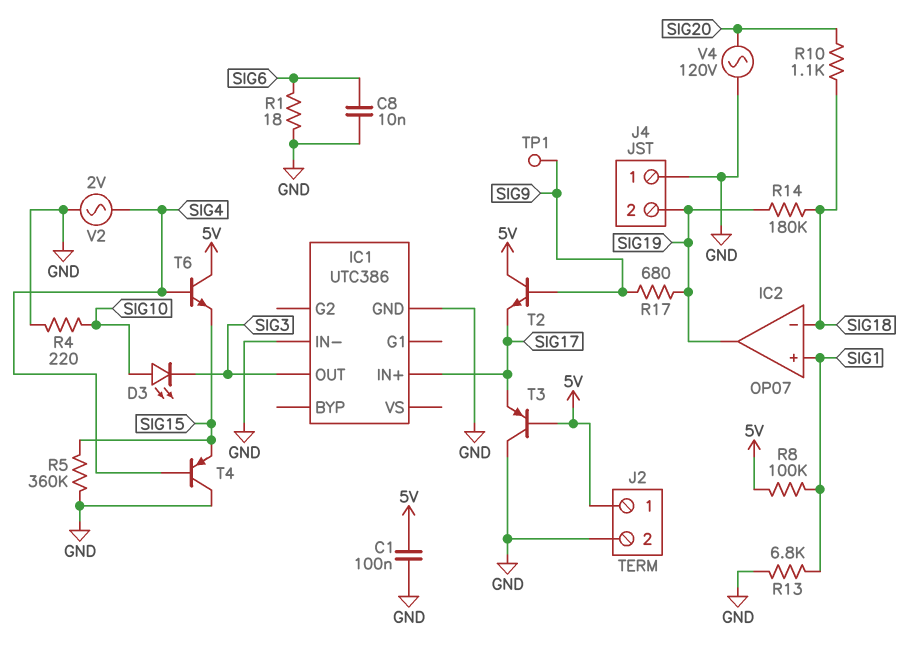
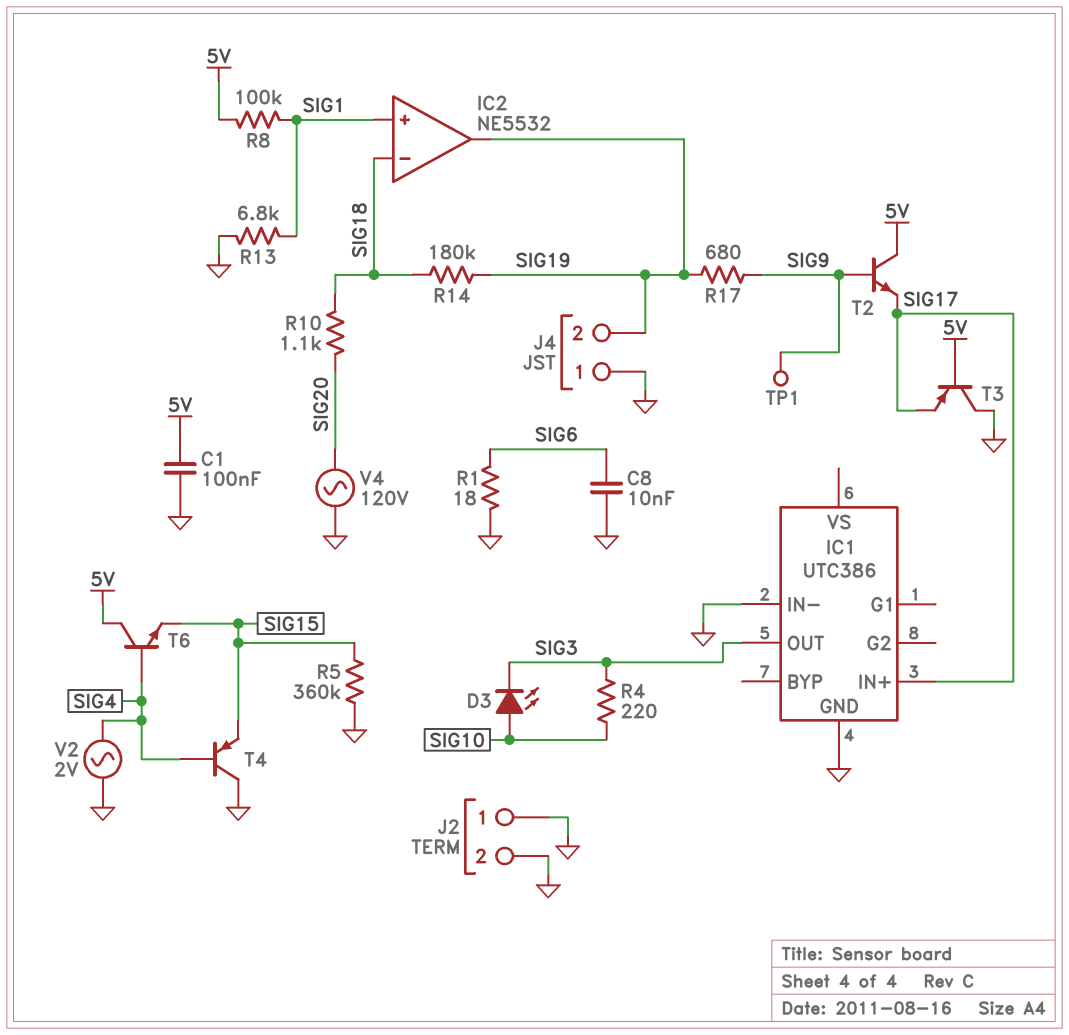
IC2: OP07 -> NE5532
J2 pin 1: 5V -> GND
R4: 220 (GND, SIG10) -> 220 (SIG3, SIG10)

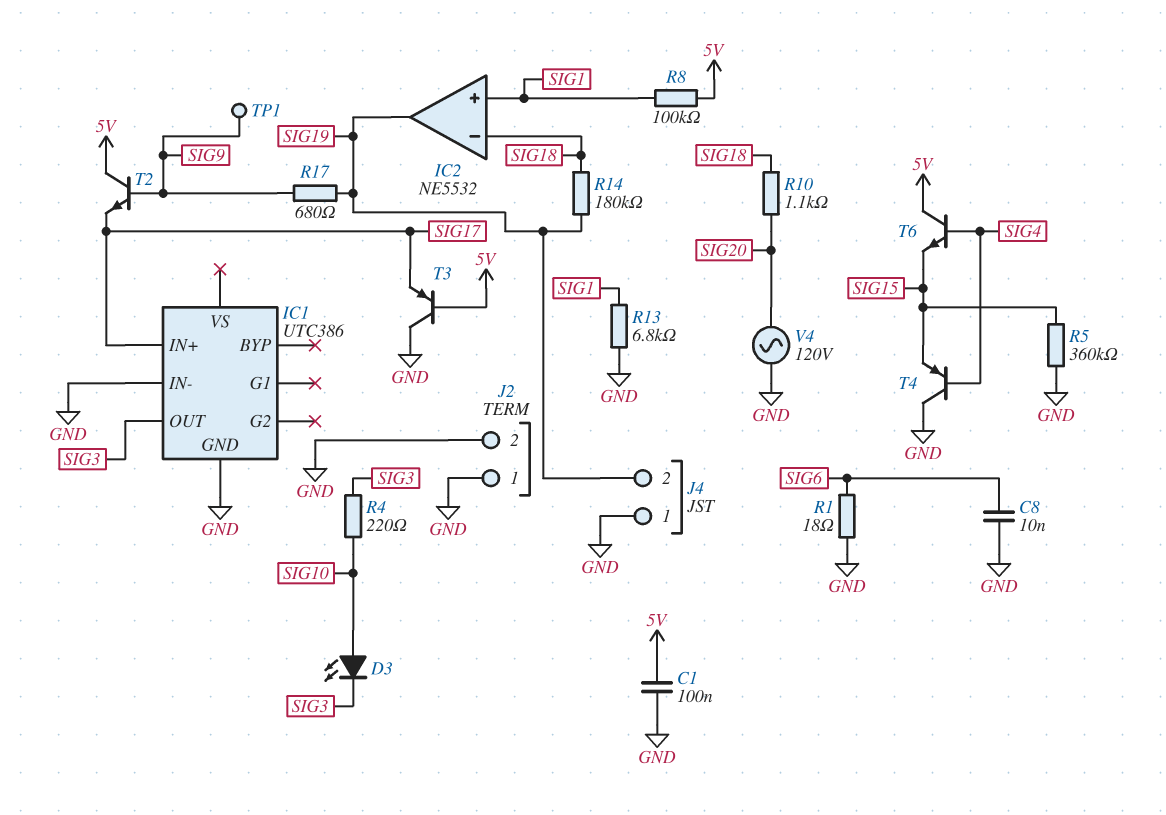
V2: AC 2V (GND, SIG4) -> none

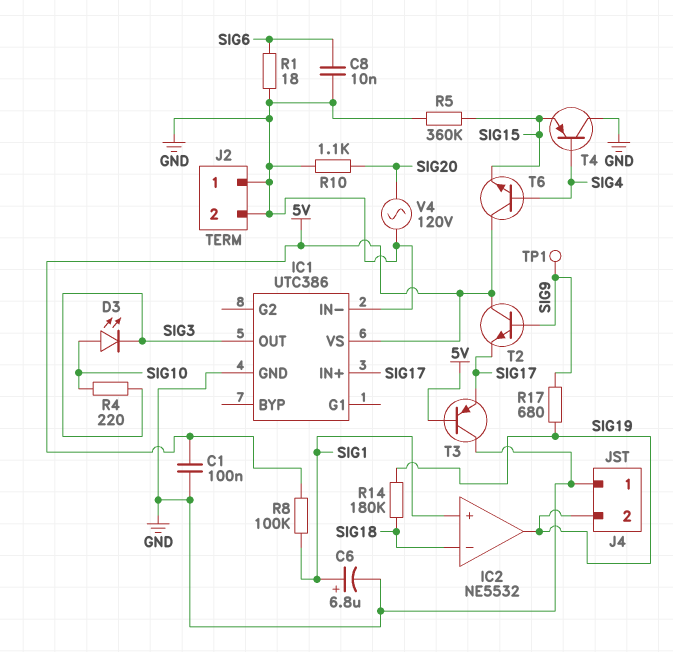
C6: none -> 6.8uF (plus SIG1, minus GND)
IC1 pin VS: none -> 5V
R10: 1.1k (SIG18, SIG20) -> 1.1k (GND, SIG20)
R13: 6.8k (GND, SIG1) -> none

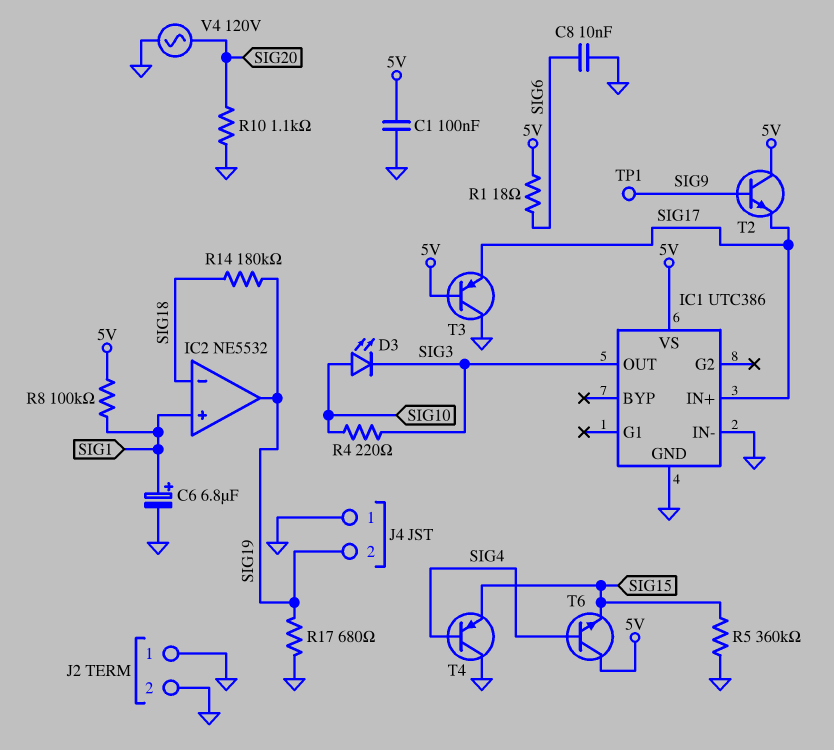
R1: 18 (GND, SIG6) -> 18 (5V, SIG6)
R17: 680 (SIG9, SIG19) -> 680 (GND, SIG19)

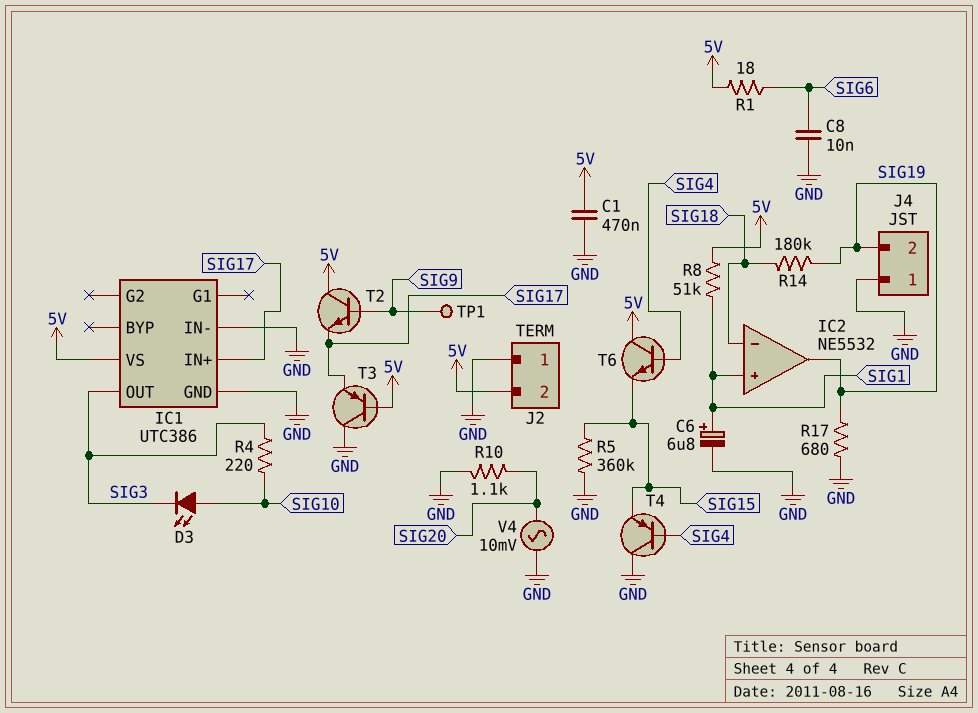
C1: 100nF (5V, GND) -> 470nF (5V, GND)
J2 pin 2: GND -> 5V
R8: 100k (5V, SIG1) -> 51k (5V, SIG1)
V4: AC 120V (GND, SIG20) -> AC 10mV (GND, SIG20)

